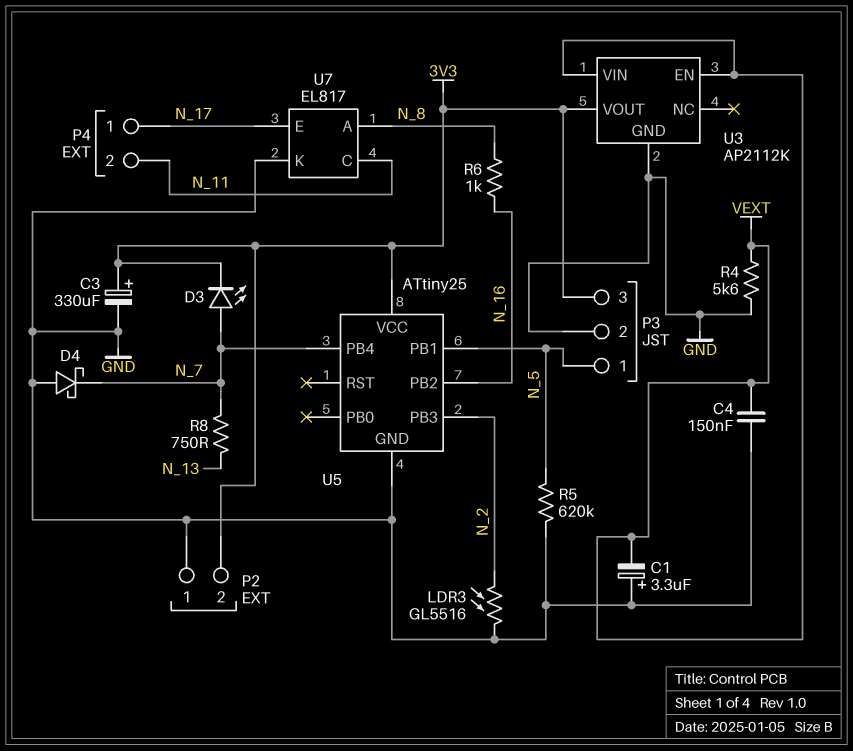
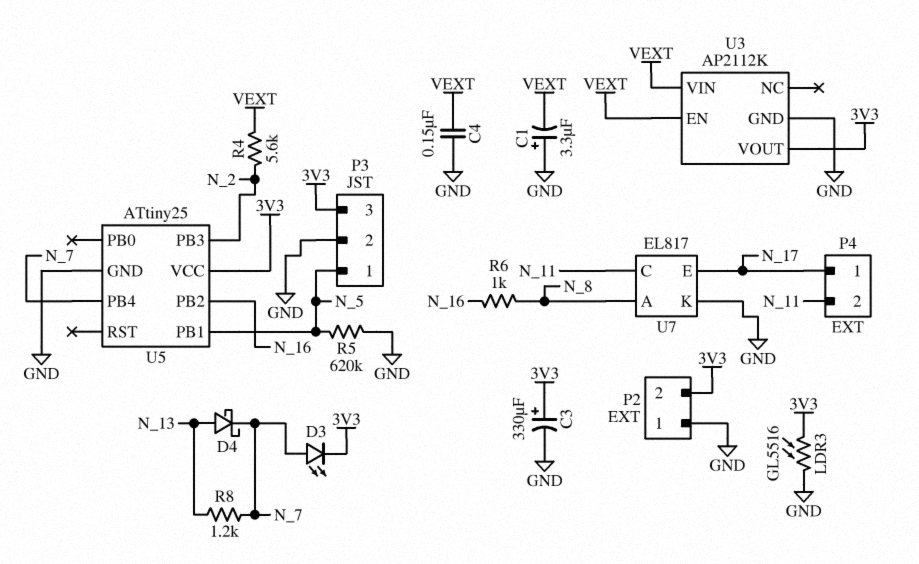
D4: schottky (A GND, K N_7) -> schottky (A N_13, K N_7)
LDR3: GL5516 (GND, N_2) -> GL5516 (3V3, GND)
R4: 5.6k (GND, VEXT) -> 5.6k (N_2, VEXT)
R8: 750 (N_7, N_13) -> 1.2k (N_7, N_13)

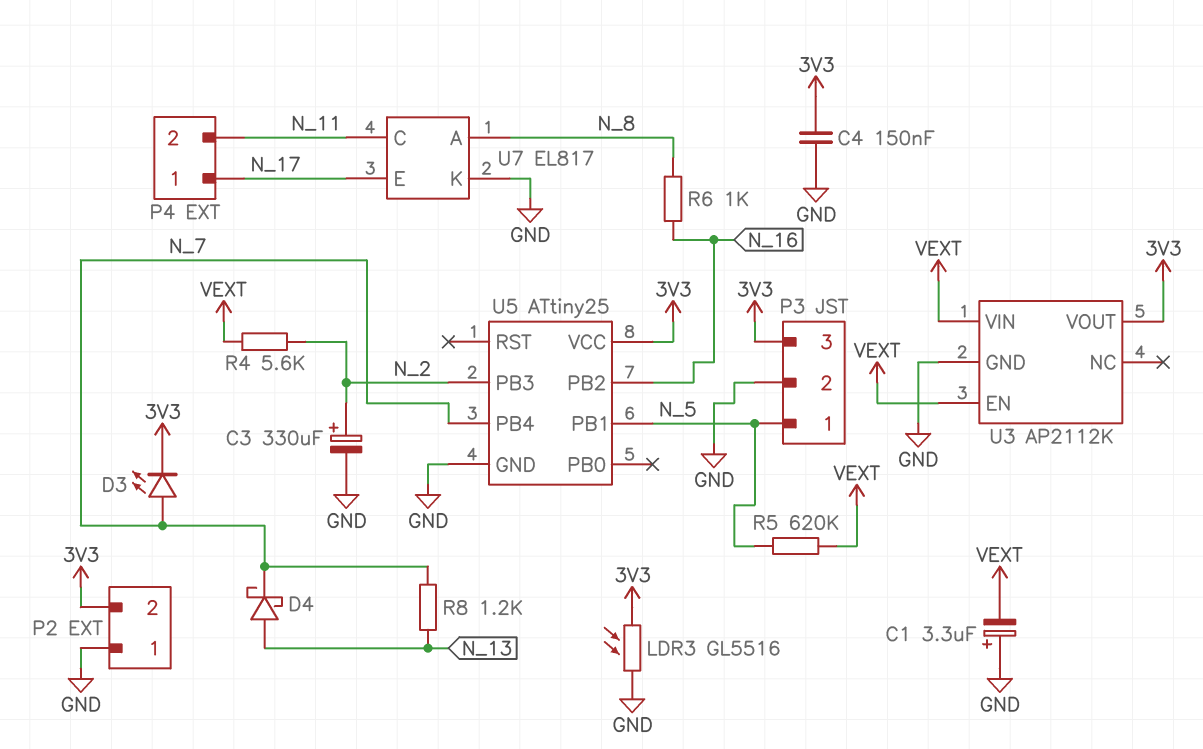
C3: 330uF (plus 3V3, minus GND) -> 330uF (plus N_2, minus GND)
C4: 150nF (GND, VEXT) -> 150nF (3V3, GND)
R5: 620k (GND, N_5) -> 620k (N_5, VEXT)

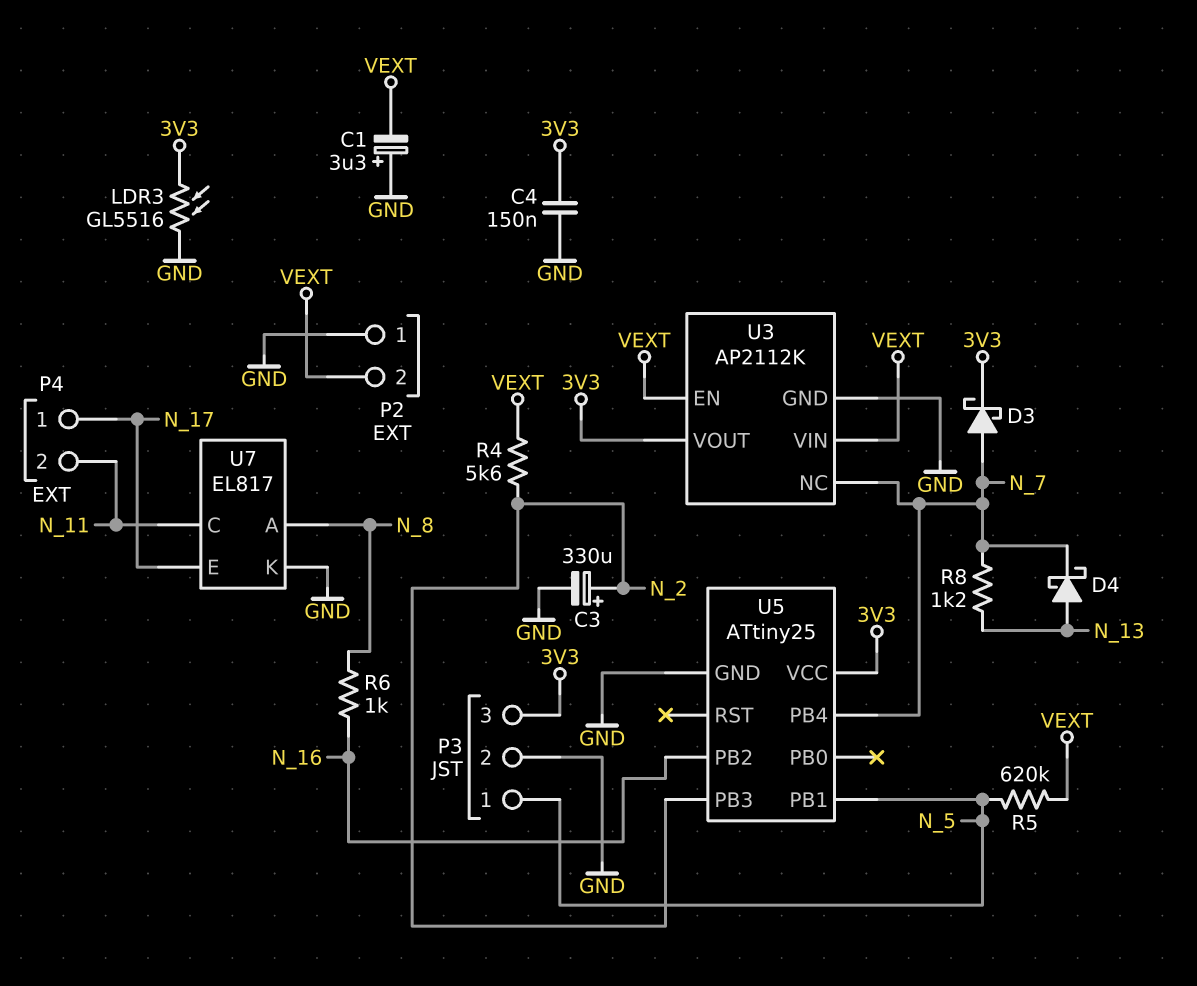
D3: LED (A N_7, K 3V3) -> schottky (A N_7, K 3V3)
P2 pin 2: 3V3 -> VEXT
U3 pin NC: none -> N_7

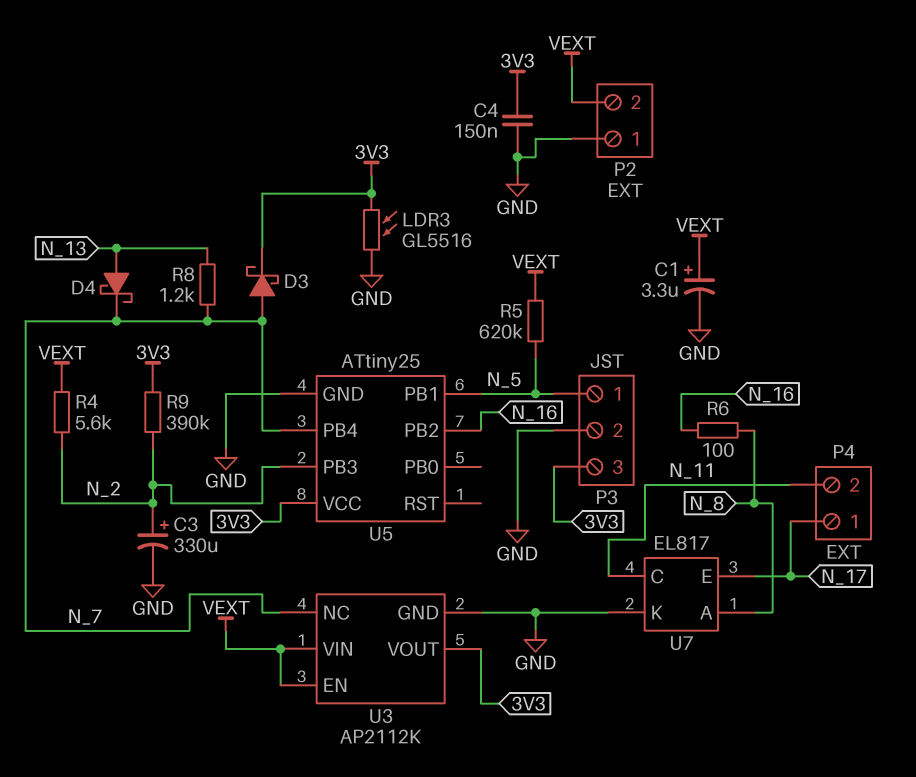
C1: 3.3uF (plus GND, minus VEXT) -> 3.3uF (plus VEXT, minus GND)
R6: 1k (N_8, N_16) -> 100 (N_8, N_16)
R9: none -> 390k (3V3, N_2)

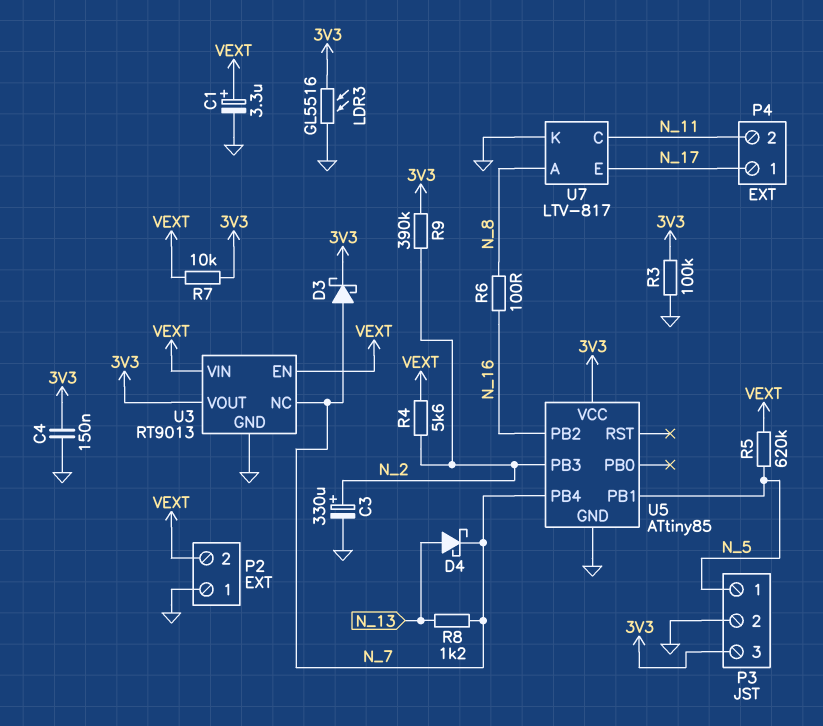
R3: none -> 100k (3V3, GND)
R7: none -> 10k (3V3, VEXT)
U3: AP2112K -> RT9013
U5: ATtiny25 -> ATtiny85
U7: EL817 -> LTV-817

